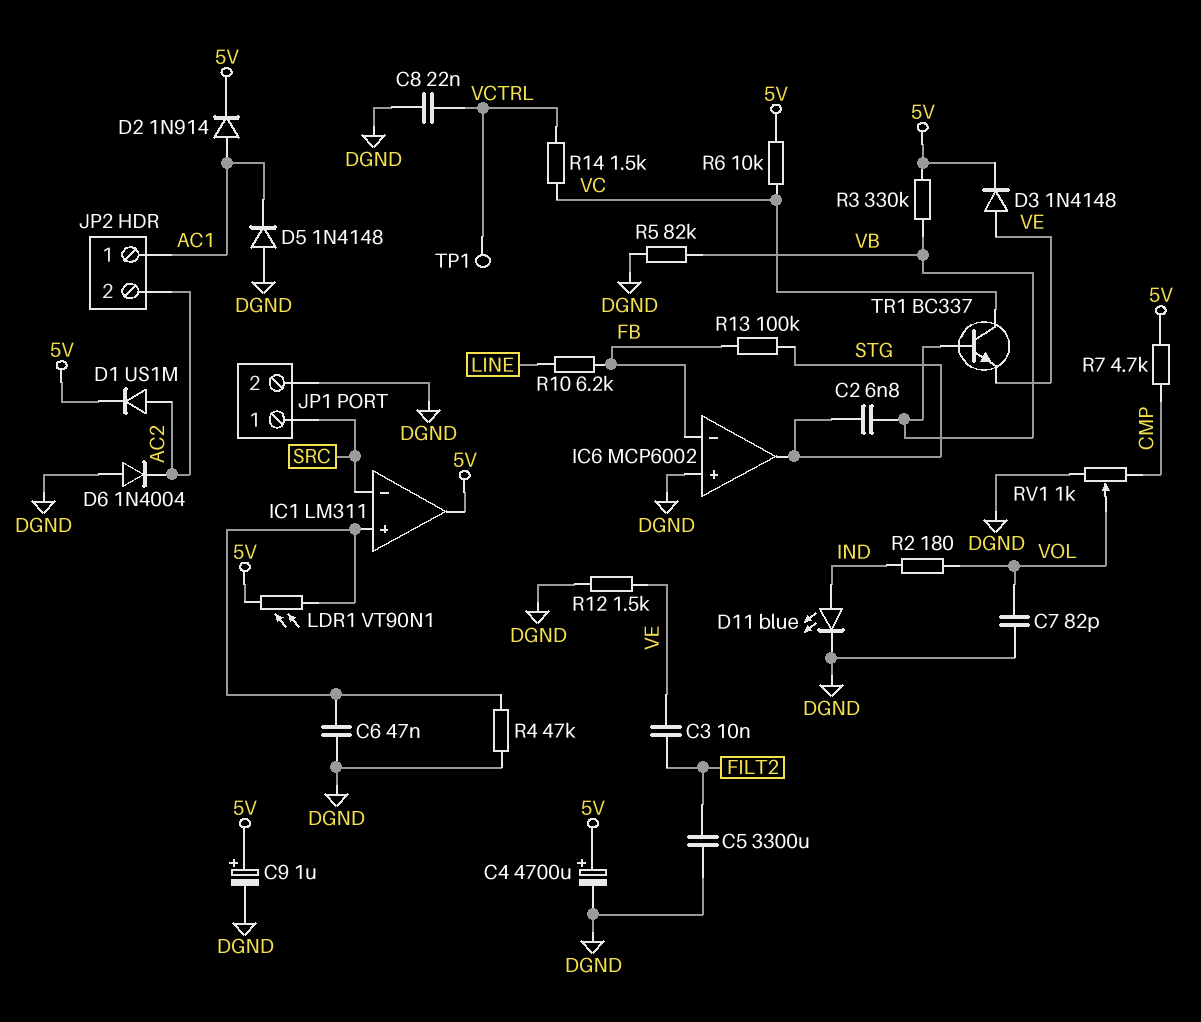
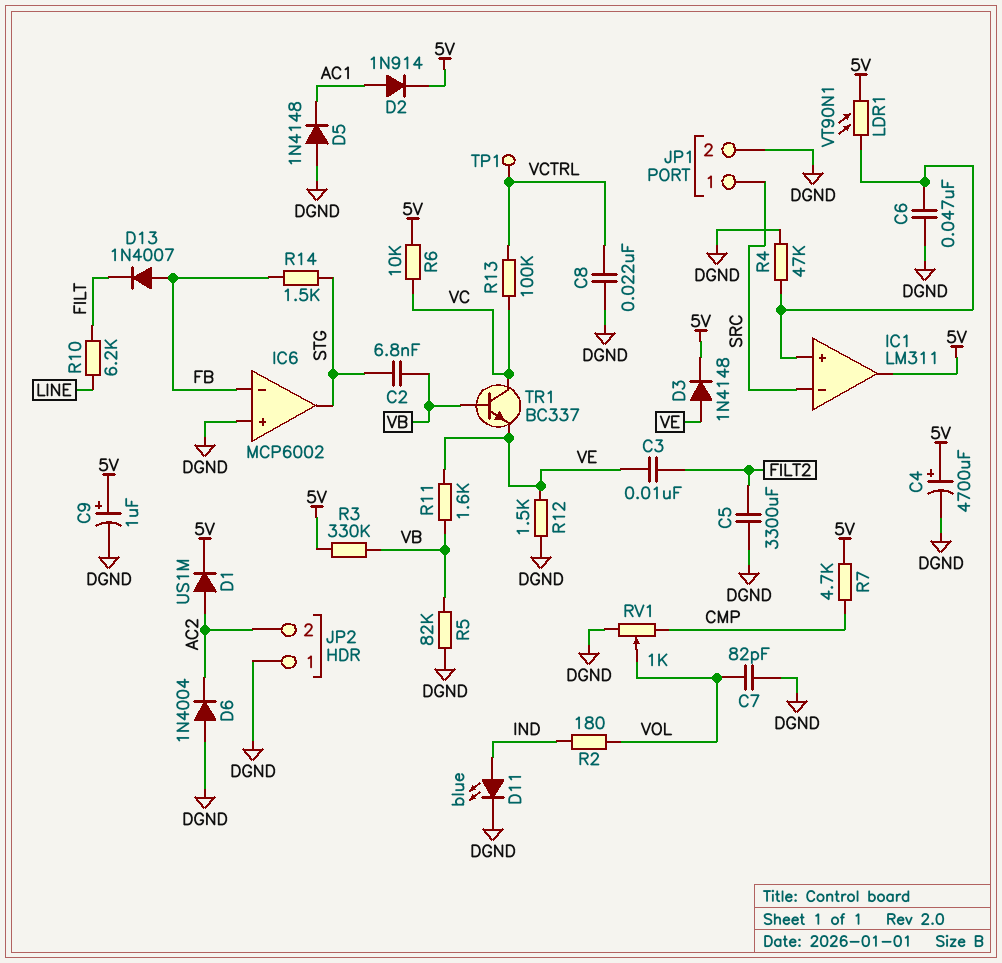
D13: none -> diode 1N4007 (A FB, K FILT)
JP2 pin 1: AC1 -> DGND
R10: 6.2k (FB, LINE) -> 6.2k (FILT, LINE)
R11: none -> 1.6k (VB, VE)
R13: 100k (FB, STG) -> 100k (VC, VCTRL)
R14: 1.5k (VC, VCTRL) -> 1.5k (FB, STG)

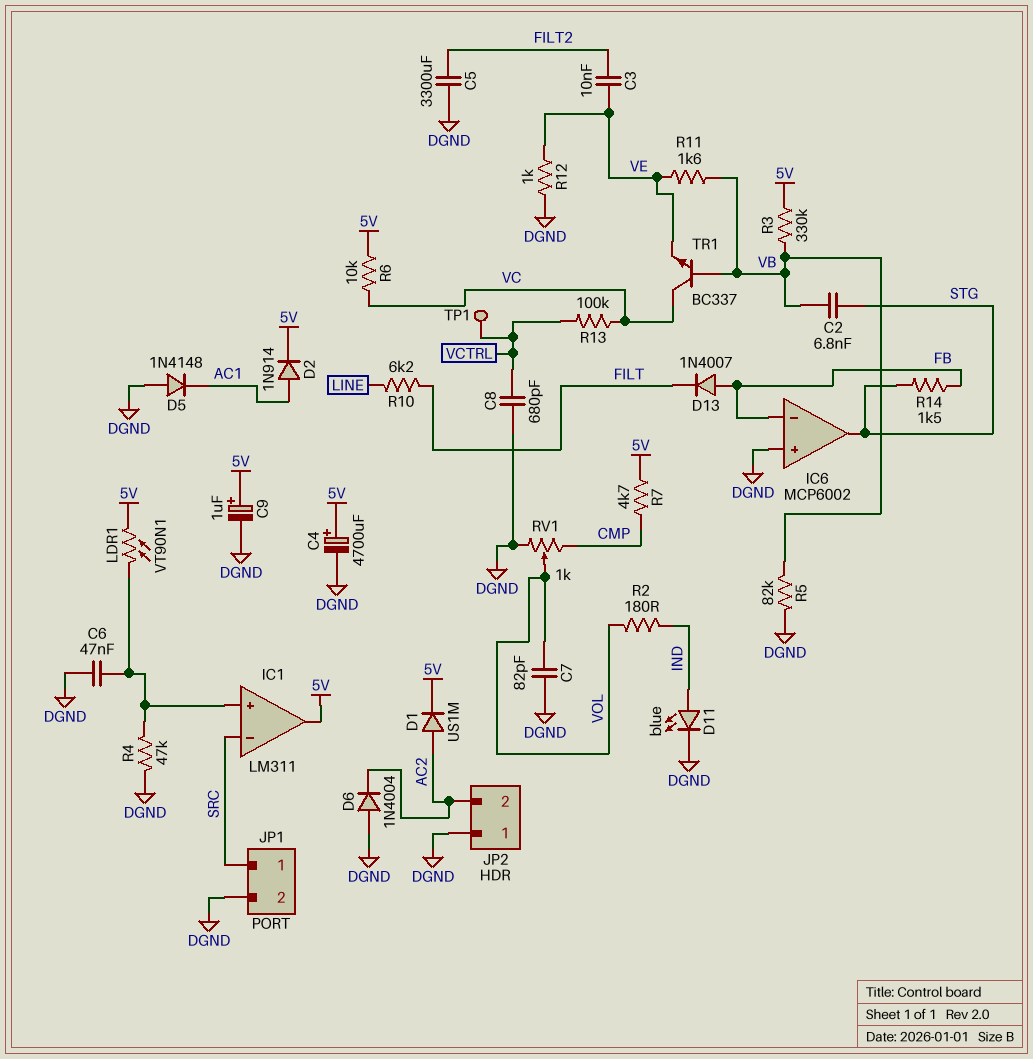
C8: 22nF (DGND, VCTRL) -> 680pF (DGND, VCTRL)
D3: diode 1N4148 (A VE, K 5V) -> none
R12: 1.5k (DGND, VE) -> 1k (DGND, VE)

